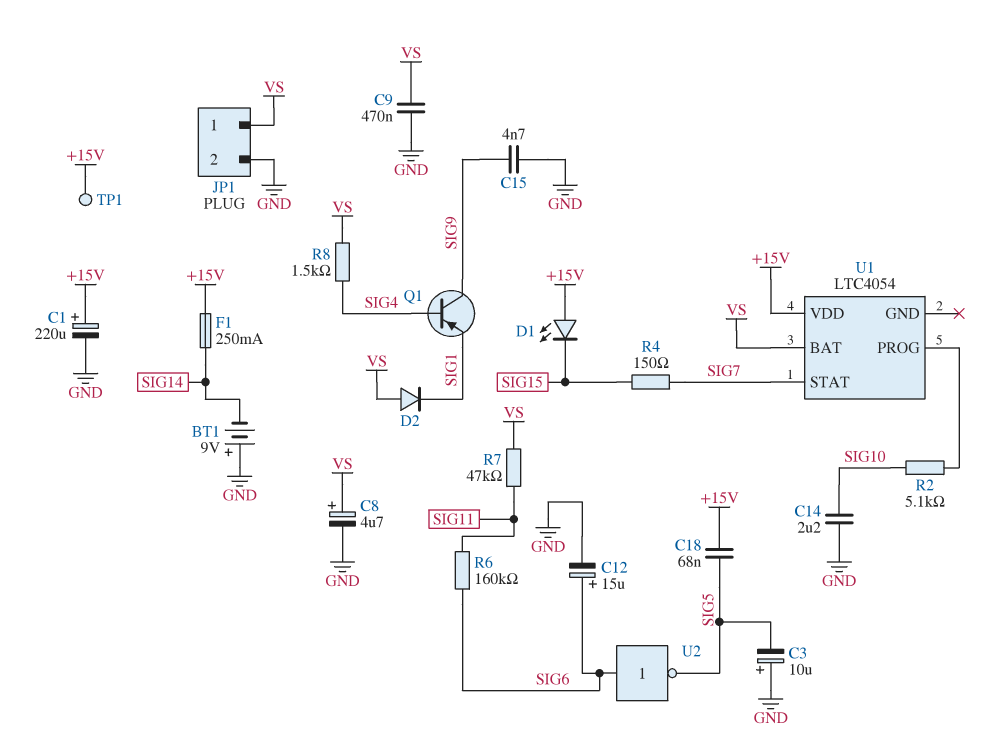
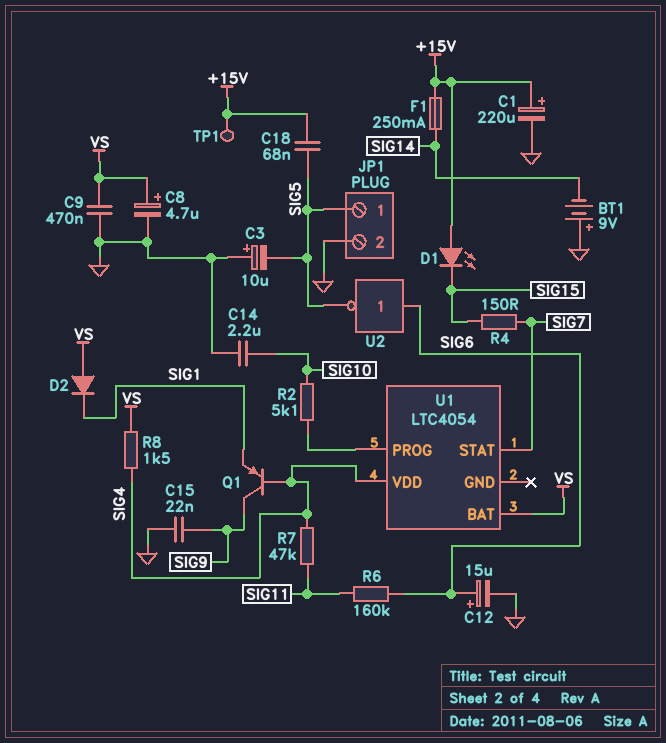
C15: 4.7nF (GND, SIG9) -> 22nF (GND, SIG9)
JP1 pin 1: VS -> SIG5
R7: 47k (SIG11, VS) -> 47k (SIG4, SIG11)
U1 pin VDD: +15V -> SIG4

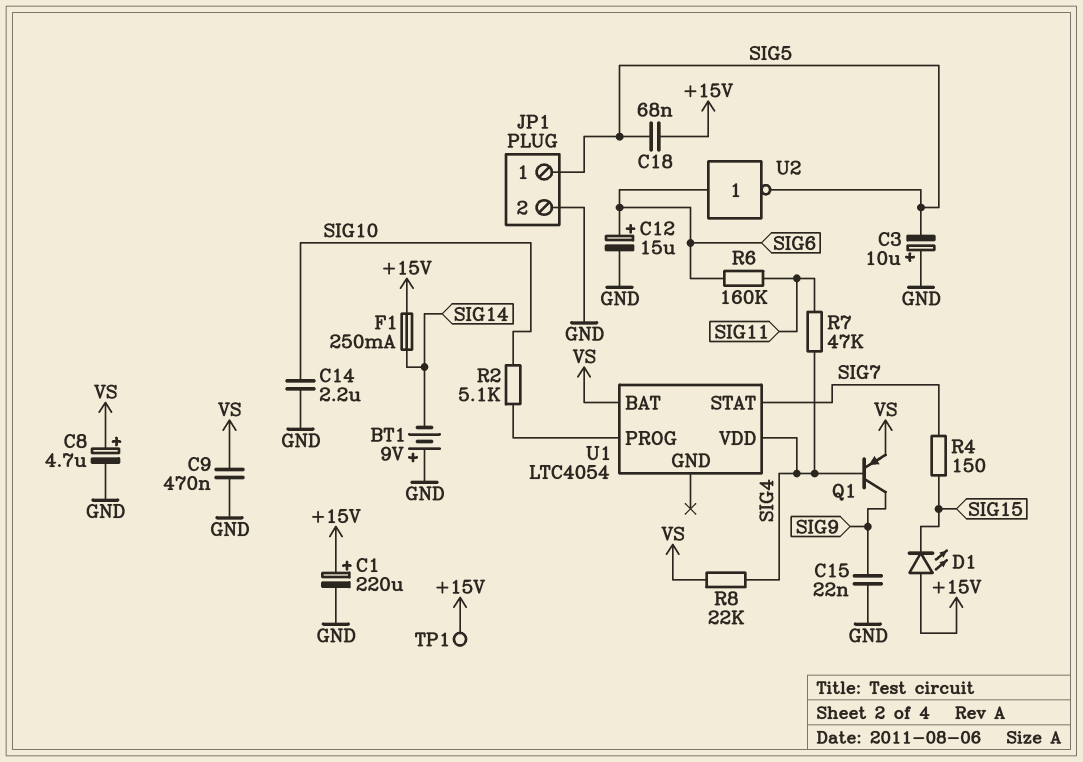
D2: diode (A VS, K SIG1) -> none
Q1: PNP (B SIG4, C SIG9, E SIG1) -> PNP (B SIG4, C SIG9, E VS)
R8: 1.5k (SIG4, VS) -> 22k (SIG4, VS)

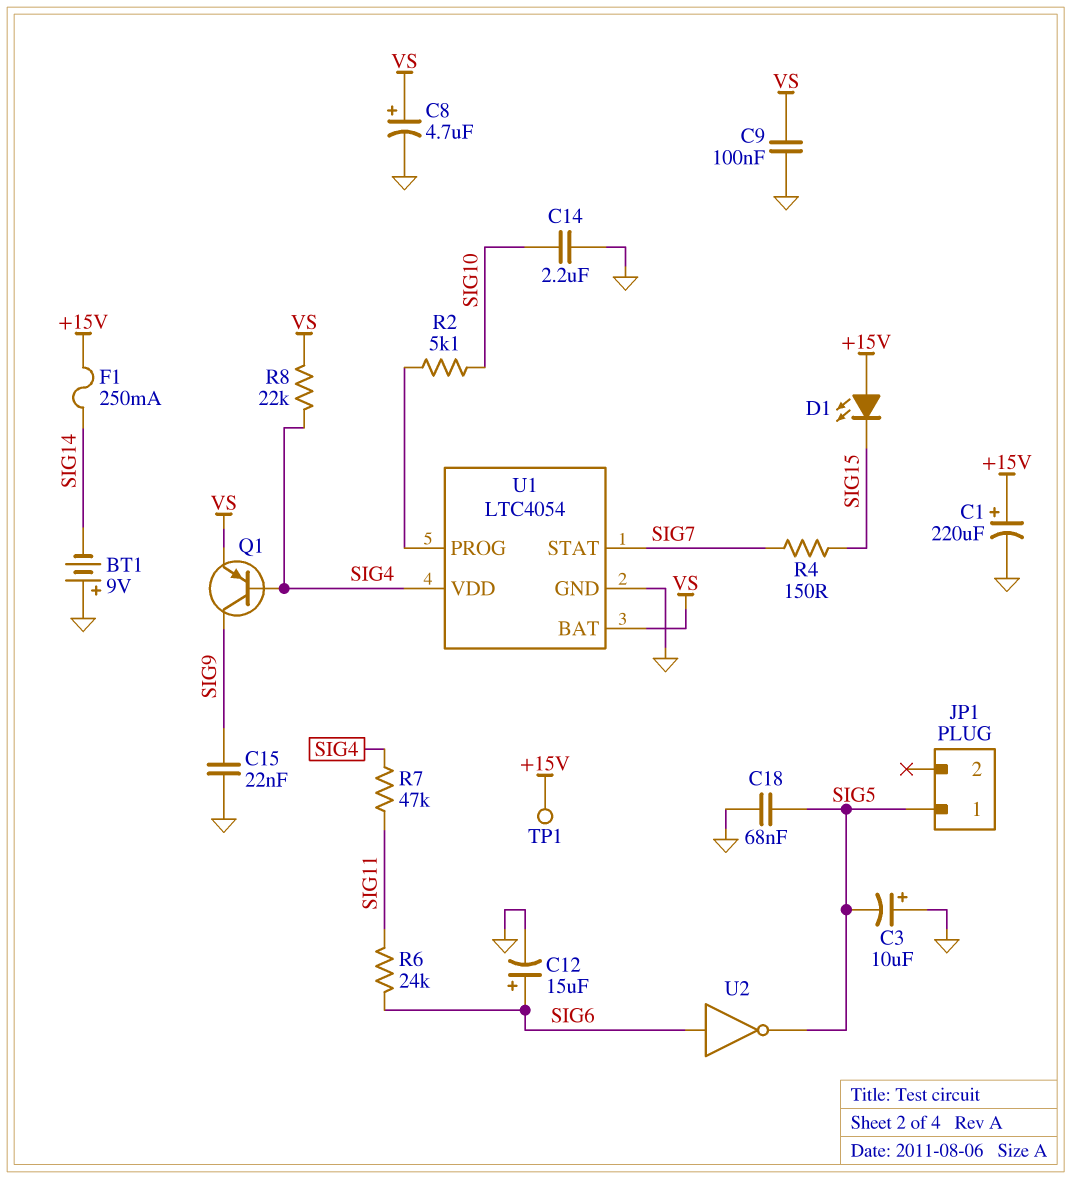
C9: 470nF (GND, VS) -> 100nF (GND, VS)
C18: 68nF (+15V, SIG5) -> 68nF (GND, SIG5)
JP1 pin 2: GND -> none
R6: 160k (SIG6, SIG11) -> 24k (SIG6, SIG11)
U1 pin GND: none -> GND

